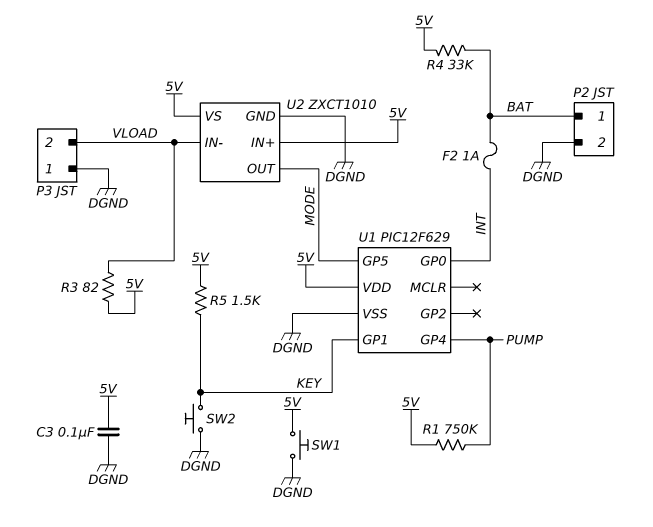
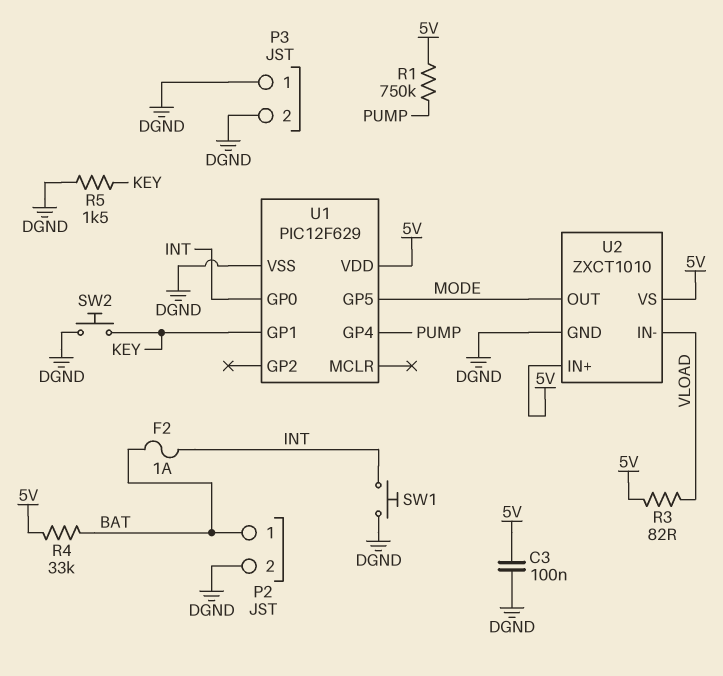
P3 pin 2: VLOAD -> DGND
R5: 1.5k (5V, KEY) -> 1.5k (DGND, KEY)
SW1: button (5V, DGND) -> button (DGND, INT)

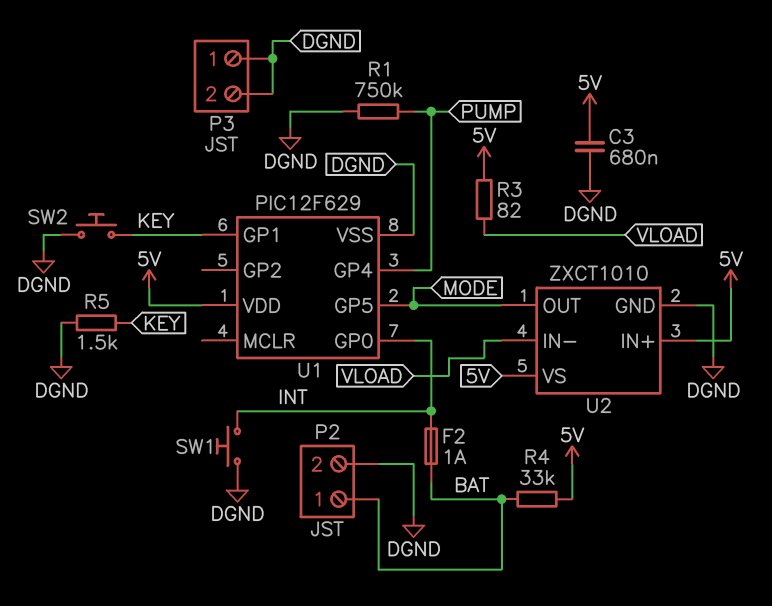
C3: 100nF (5V, DGND) -> 680nF (5V, DGND)
R1: 750k (5V, PUMP) -> 750k (DGND, PUMP)

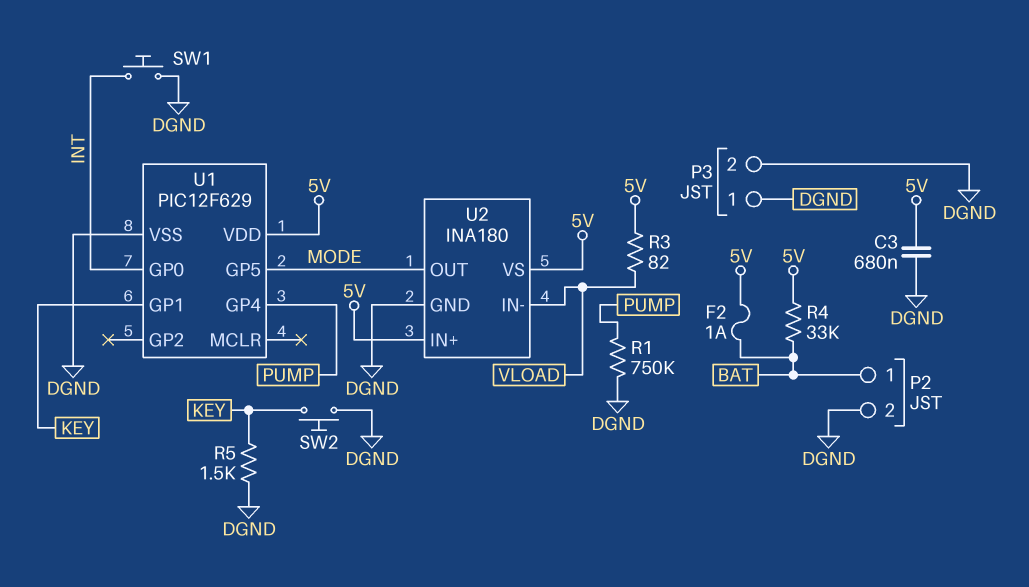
F2: 1A (BAT, INT) -> 1A (5V, BAT)
U2: ZXCT1010 -> INA180

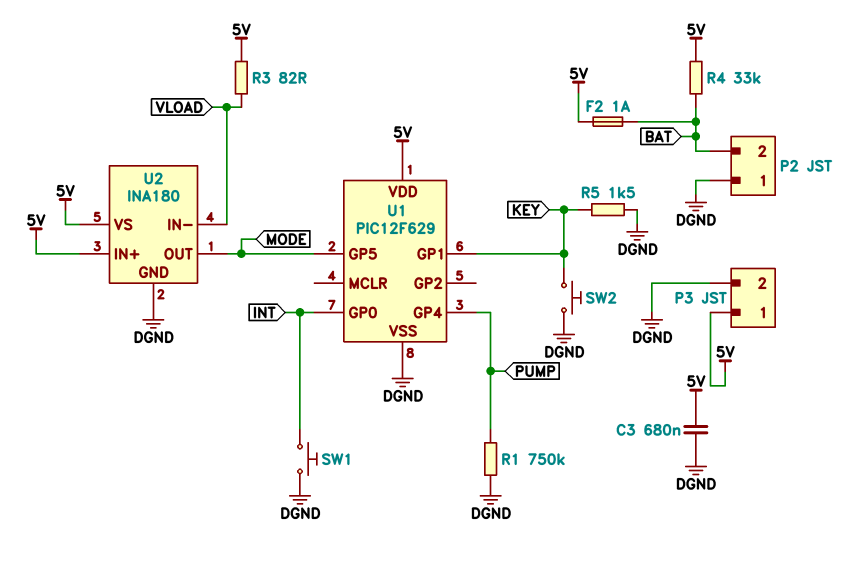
P2 pin 1: BAT -> DGND
P2 pin 2: DGND -> BAT
P3 pin 1: DGND -> 5V

